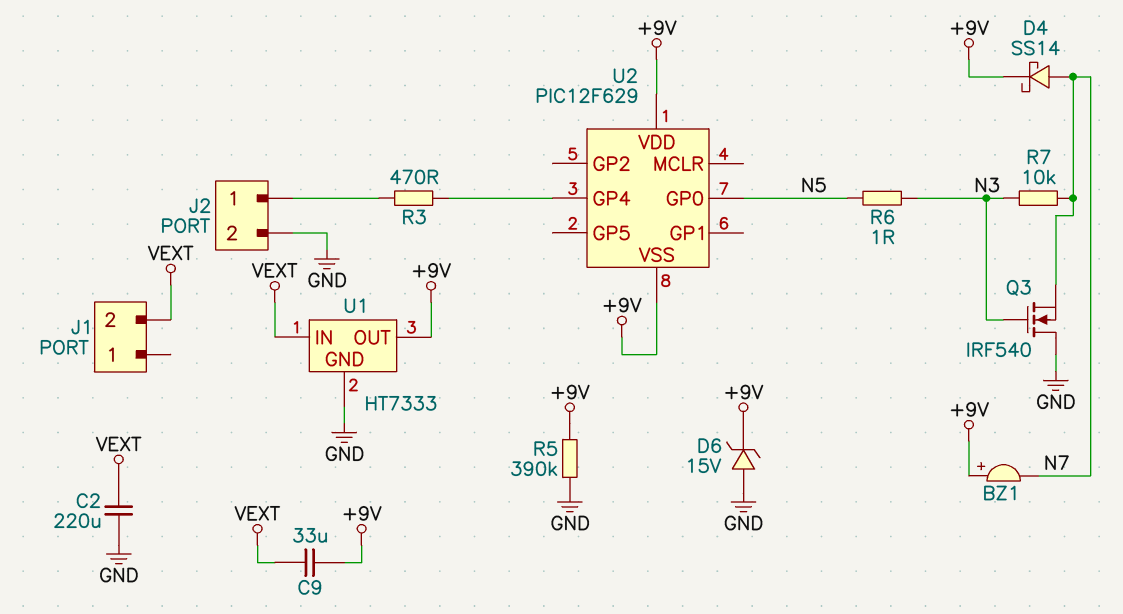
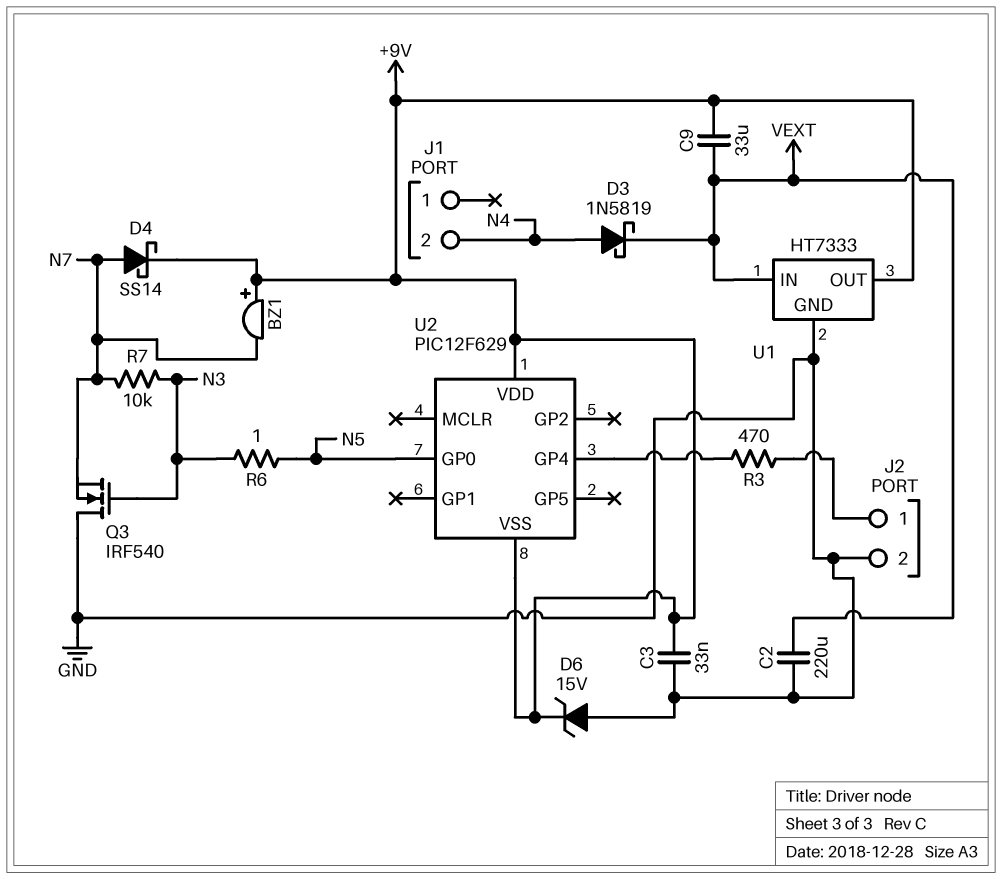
C3: none -> 33nF (+9V, GND)
D3: none -> schottky 1N5819 (A N4, K VEXT)
J1 pin 2: VEXT -> N4
R5: 390k (+9V, GND) -> none

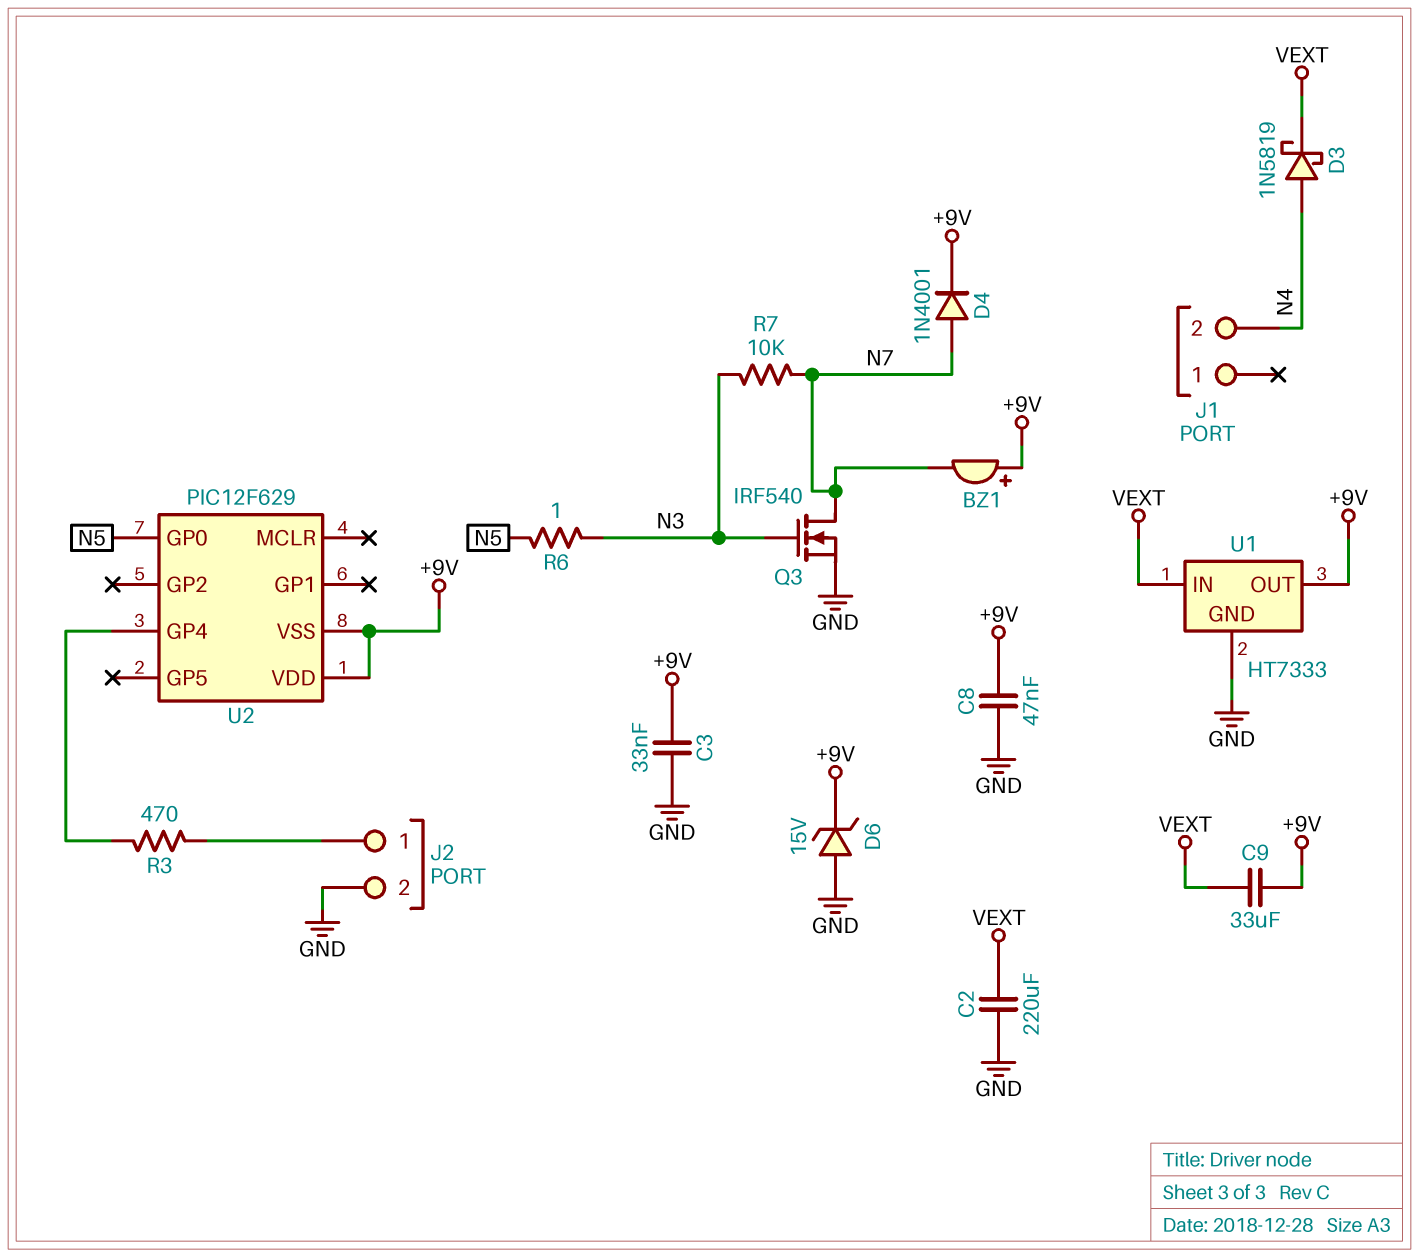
C8: none -> 47nF (+9V, GND)
D4: schottky SS14 (A N7, K +9V) -> diode 1N4001 (A N7, K +9V)
Q3: NMOS IRF540 (G N3, D GND, S N7) -> NMOS IRF540 (G N3, D N7, S GND)

